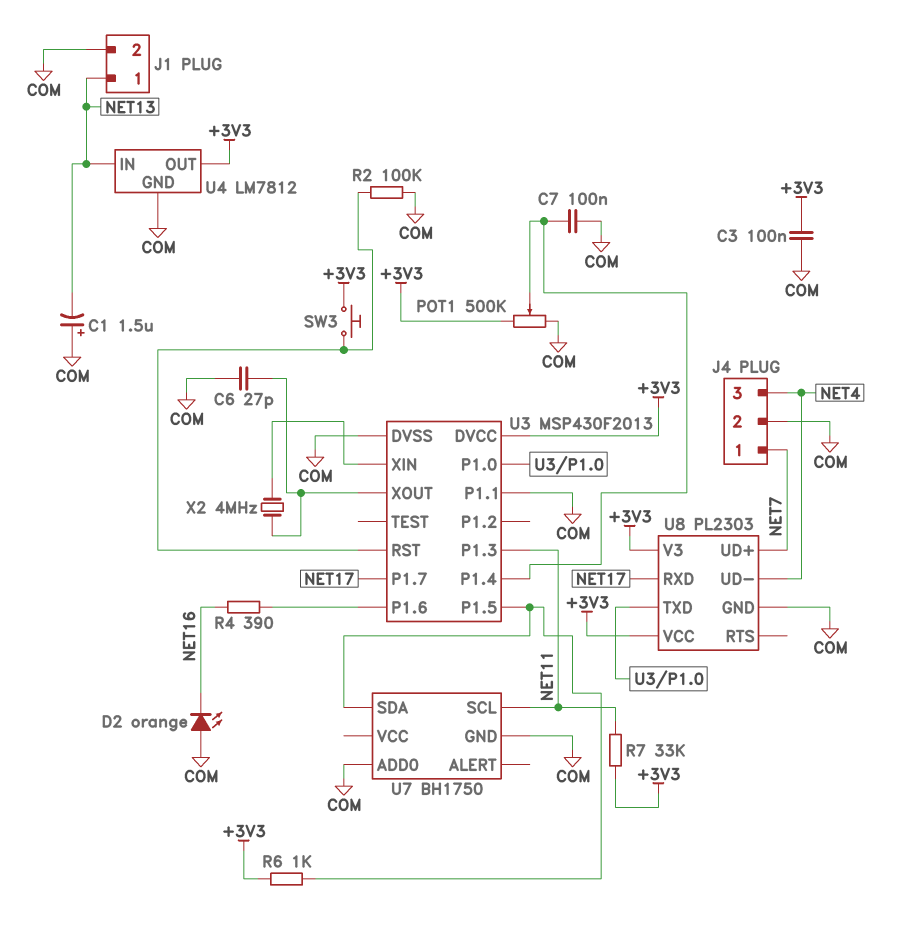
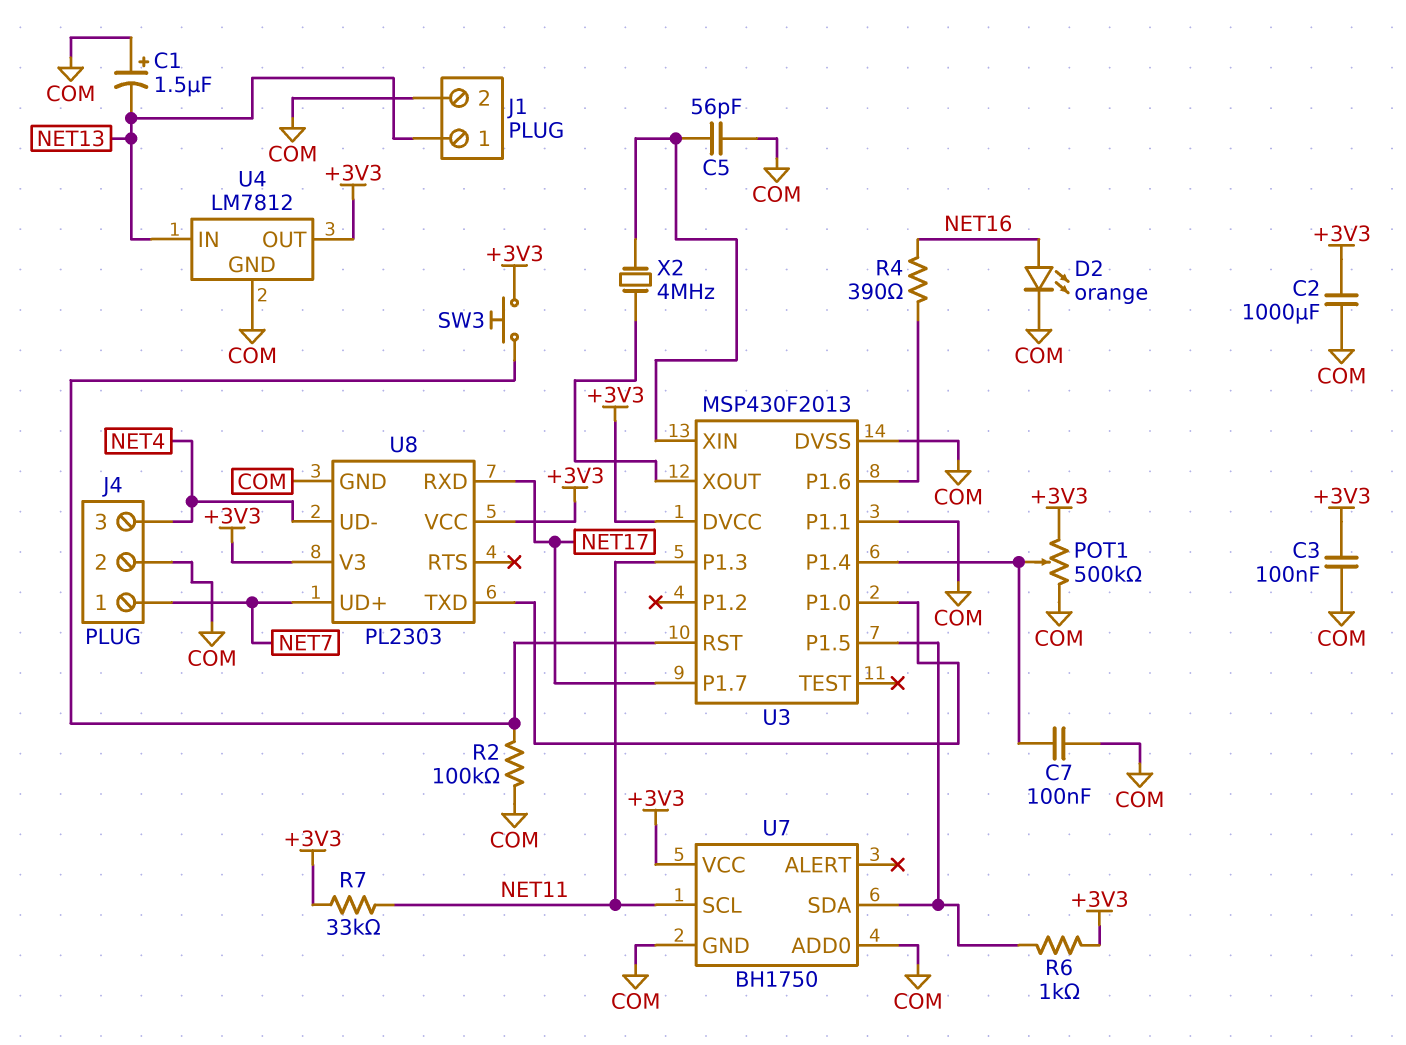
C2: none -> 1000uF (+3V3, COM)
C5: none -> 56pF (COM, U3/XIN)
C6: 27pF (COM, U3/XOUT) -> none
D2: LED orange (A COM, K NET16) -> LED orange (A NET16, K COM)
U7 pin VCC: none -> +3V3

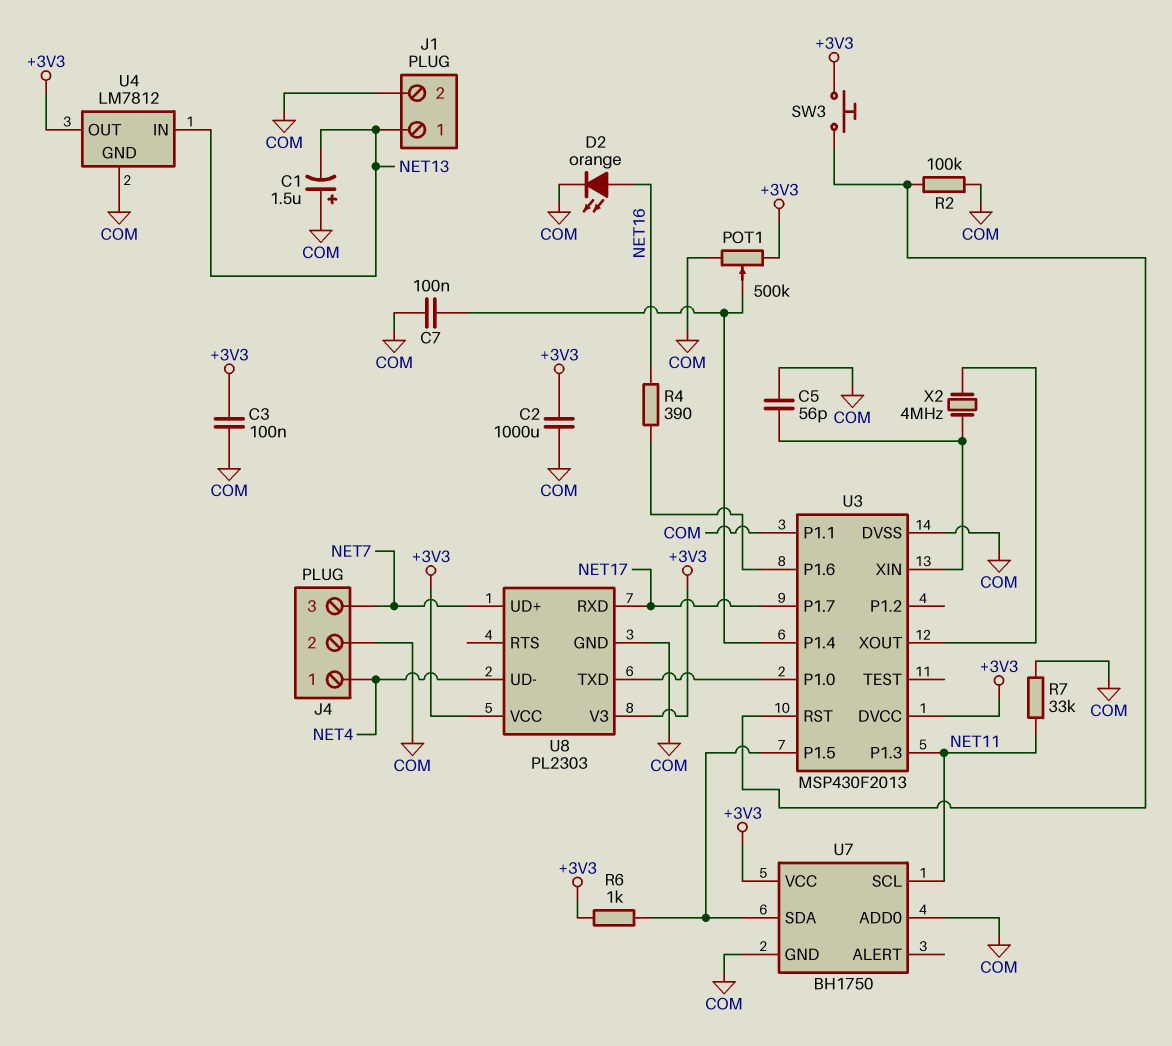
J4 pin 1: NET7 -> NET4
J4 pin 3: NET4 -> NET7
R7: 33k (+3V3, NET11) -> 33k (COM, NET11)

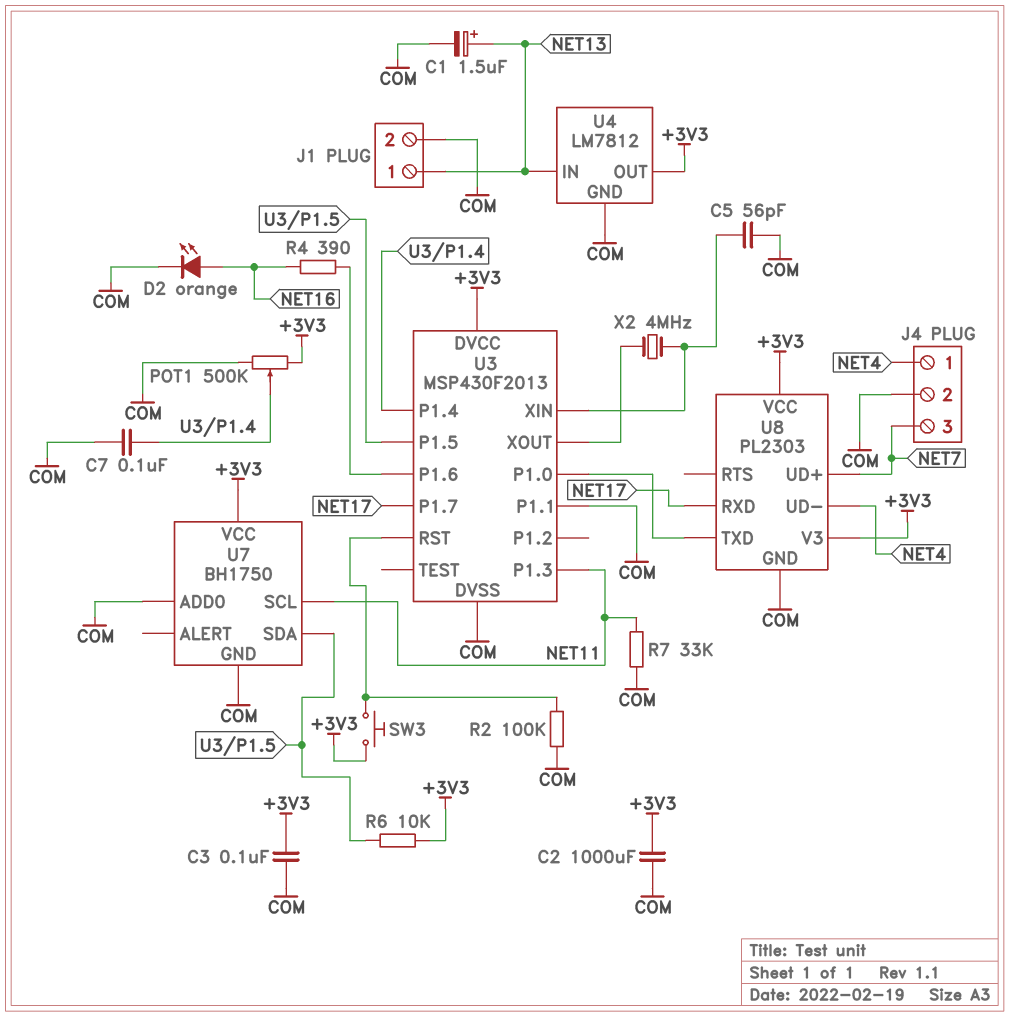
C1: 1.5uF (plus COM, minus NET13) -> 1.5uF (plus NET13, minus COM)
R6: 1k (+3V3, U3/P1.5) -> 10k (+3V3, U3/P1.5)

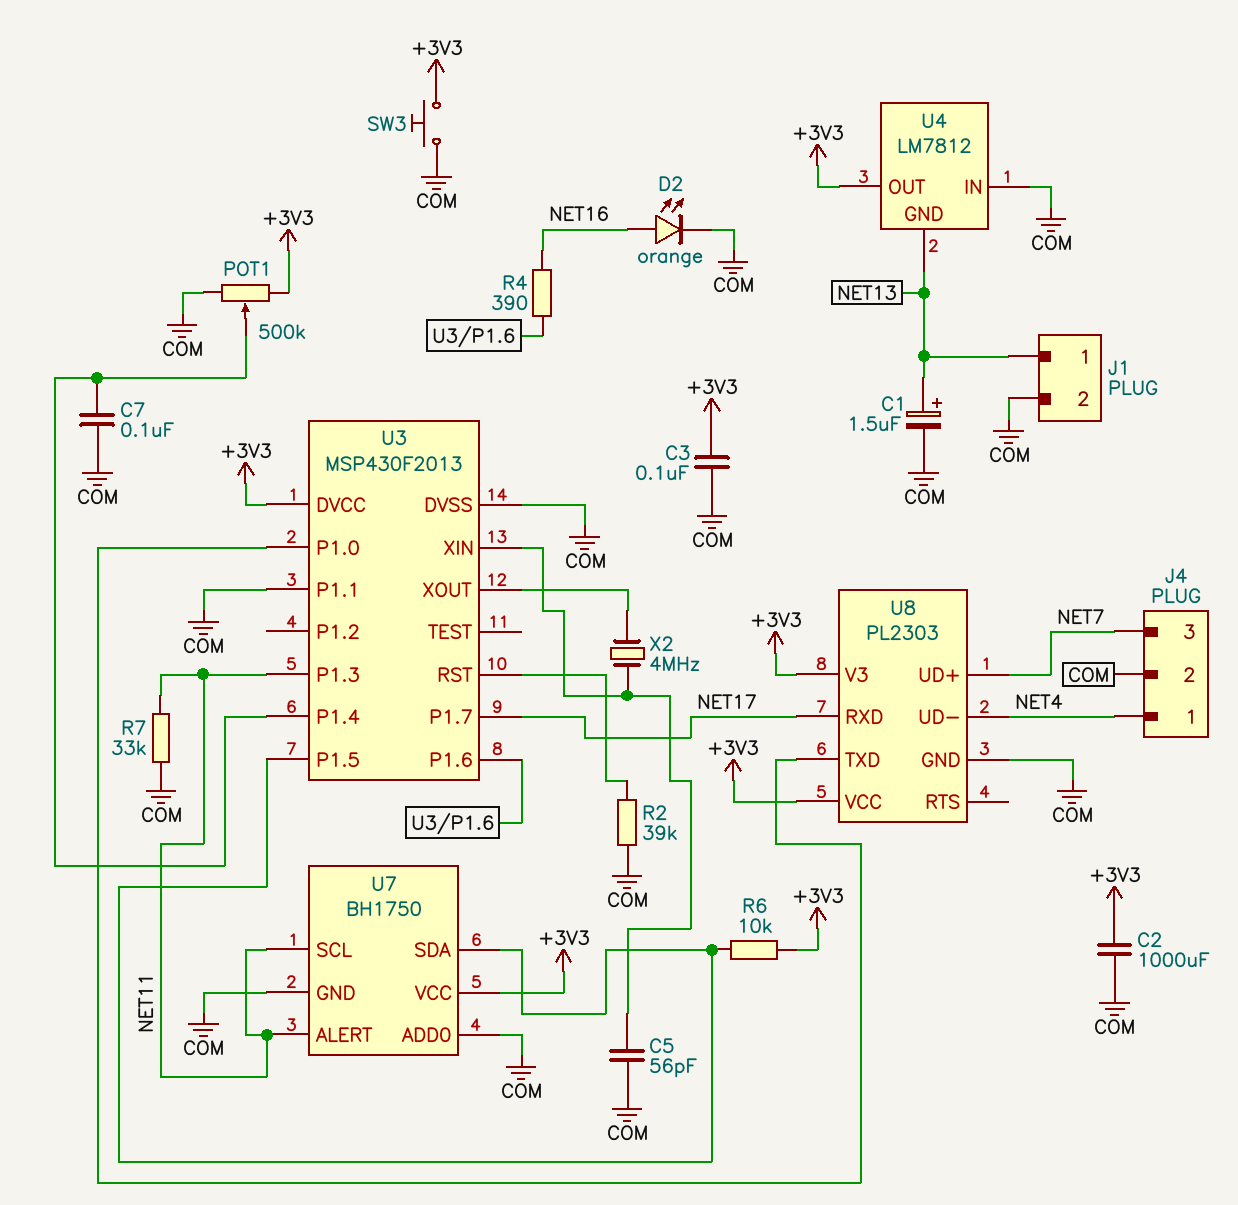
R2: 100k (COM, U3/RST) -> 39k (COM, U3/RST)
SW3: button (+3V3, U3/RST) -> button (+3V3, COM)
U4 pin GND: COM -> NET13
U4 pin IN: NET13 -> COM
U7 pin ALERT: none -> NET11

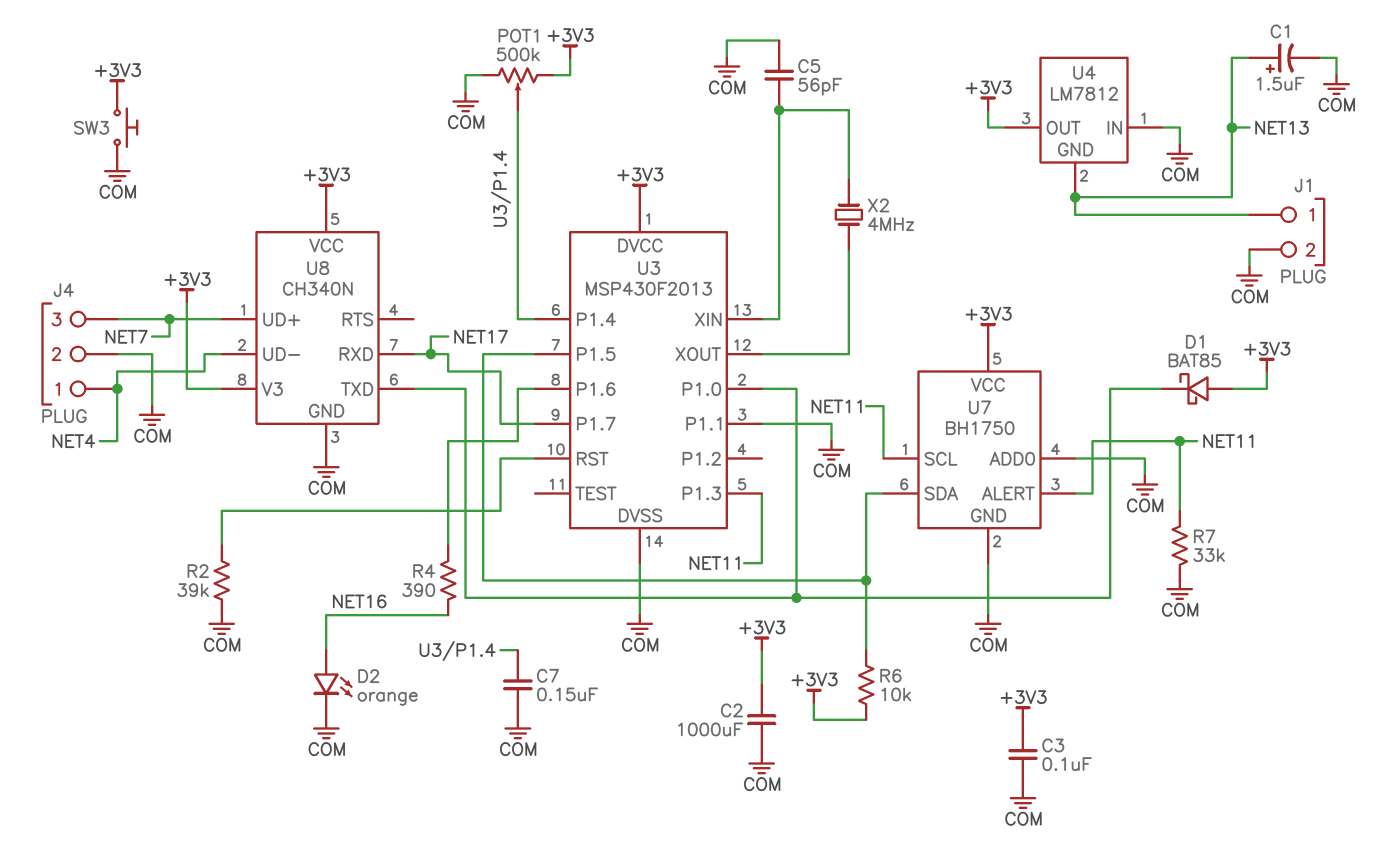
C7: 100nF (COM, U3/P1.4) -> 150nF (COM, U3/P1.4)
D1: none -> schottky BAT85 (A +3V3, K U3/P1.0)
U8: PL2303 -> CH340N

